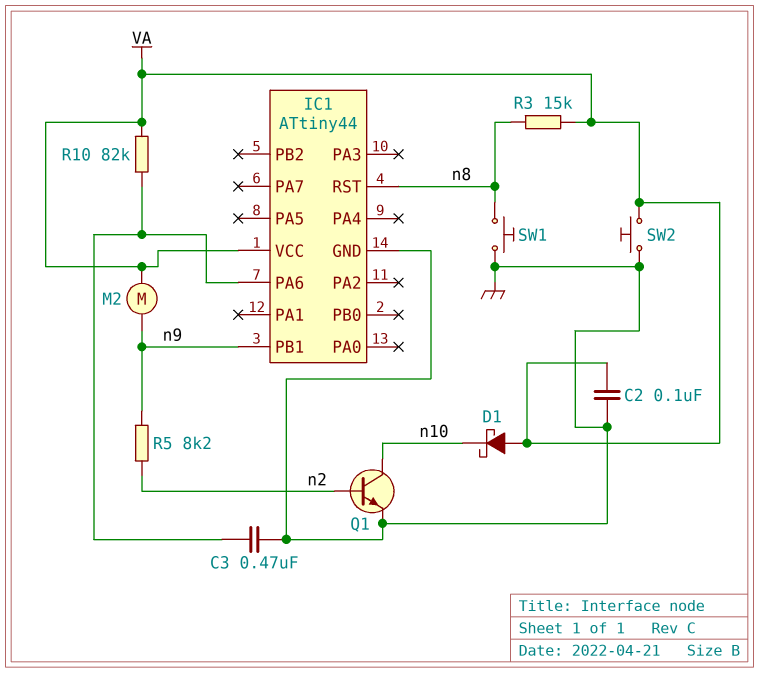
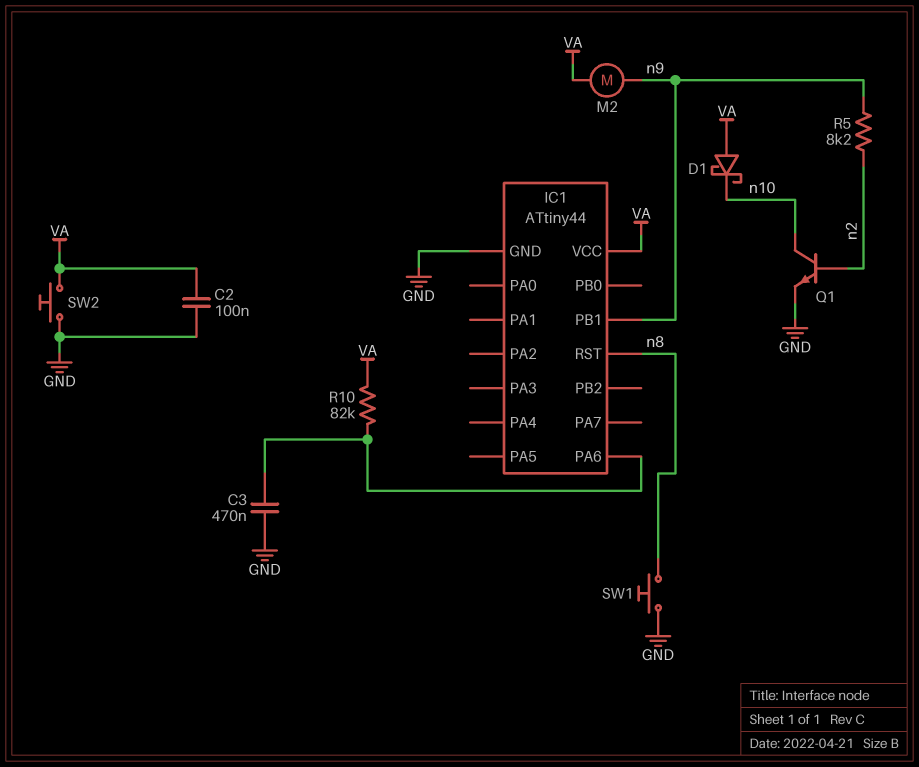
R3: 15k (VA, n8) -> none

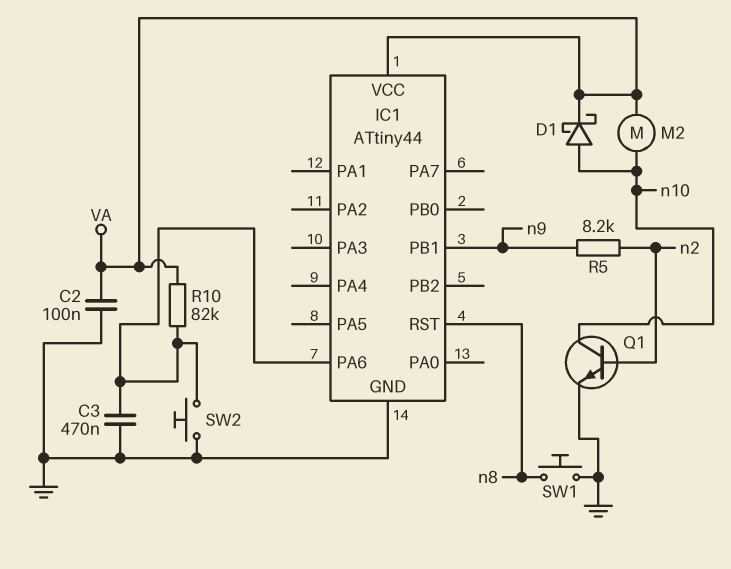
D1: schottky (A VA, K n10) -> schottky (A n10, K VA)
M2: motor (VA, n9) -> motor (VA, n10)
SW2: button (GND, VA) -> button (GND, IC1/PA6)

